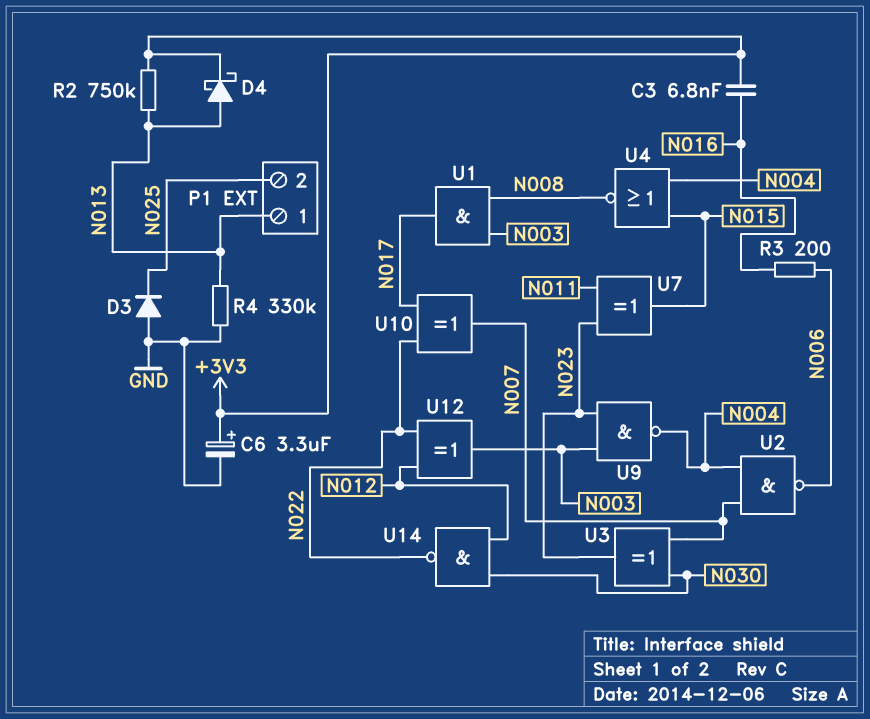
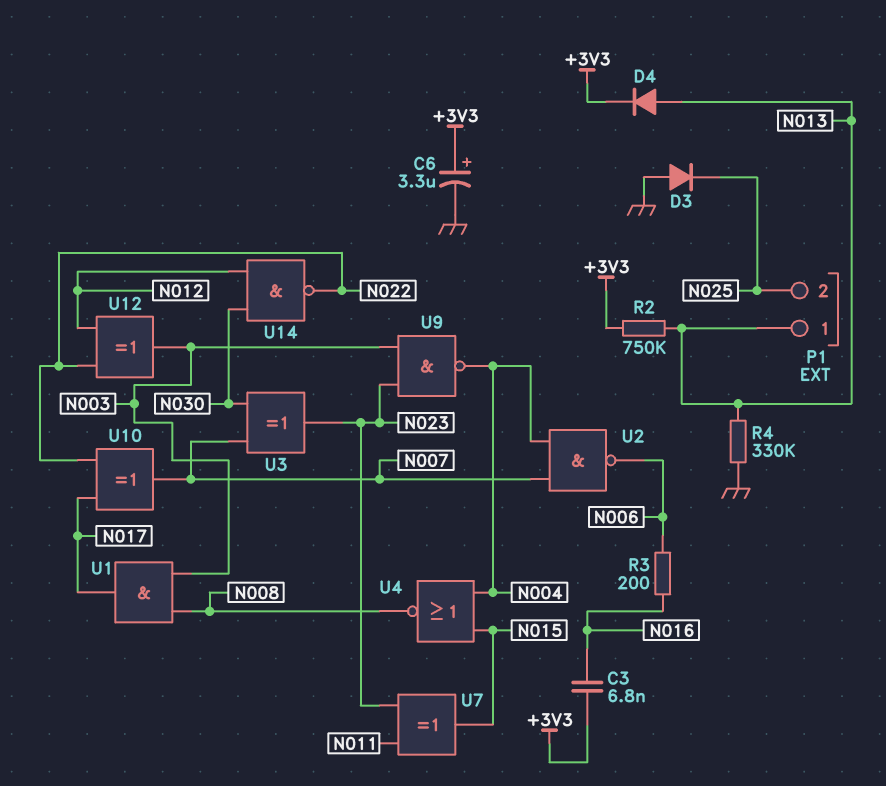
D4: schottky (A N013, K +3V3) -> diode (A N013, K +3V3)

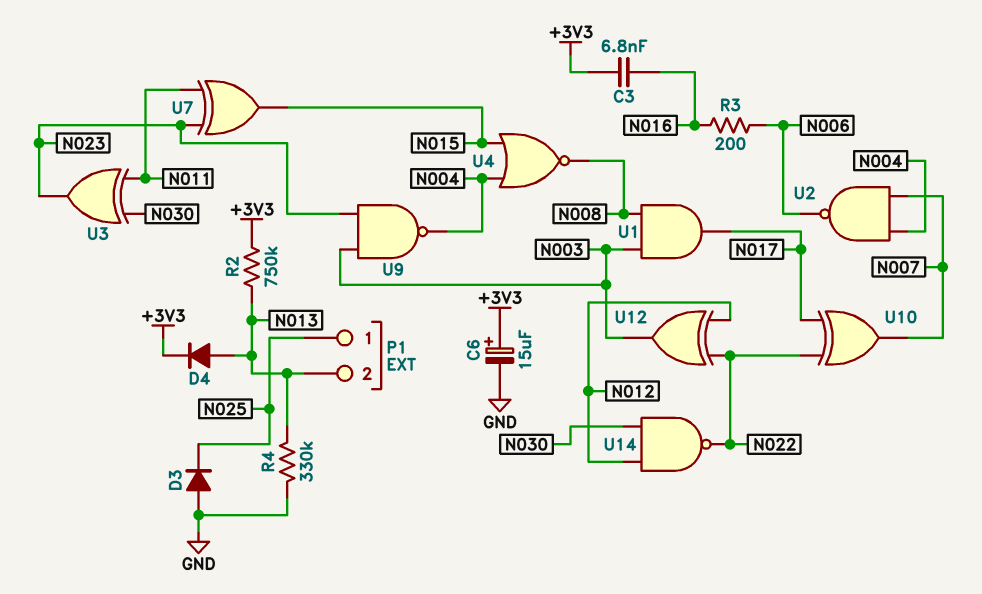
C6: 3.3uF (plus +3V3, minus GND) -> 15uF (plus +3V3, minus GND)
P1 pin 1: N013 -> N025
P1 pin 2: N025 -> N013
U3: XOR (in N007, in N030, out N023) -> XOR (in N011, in N030, out N023)

